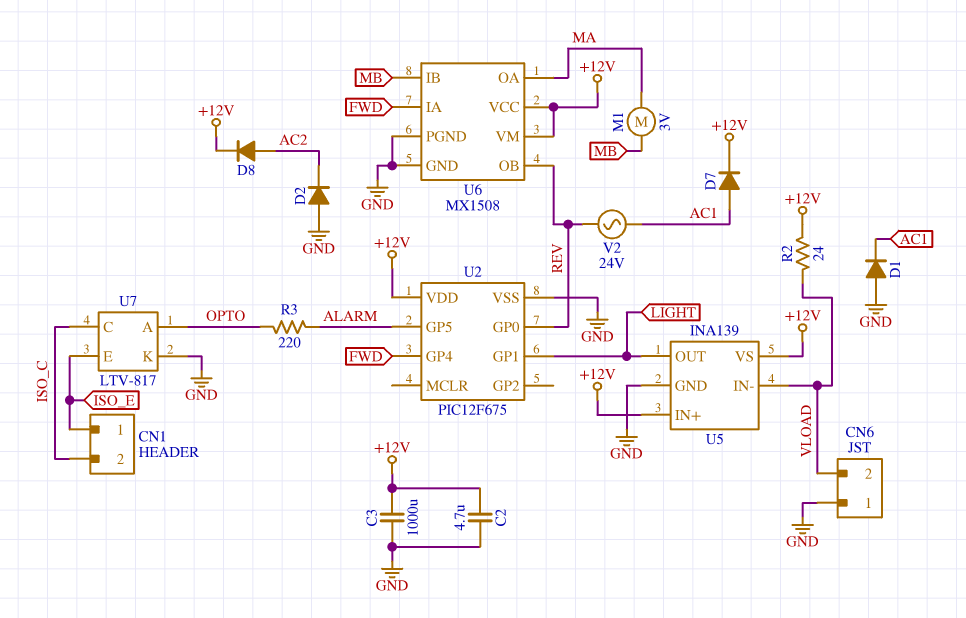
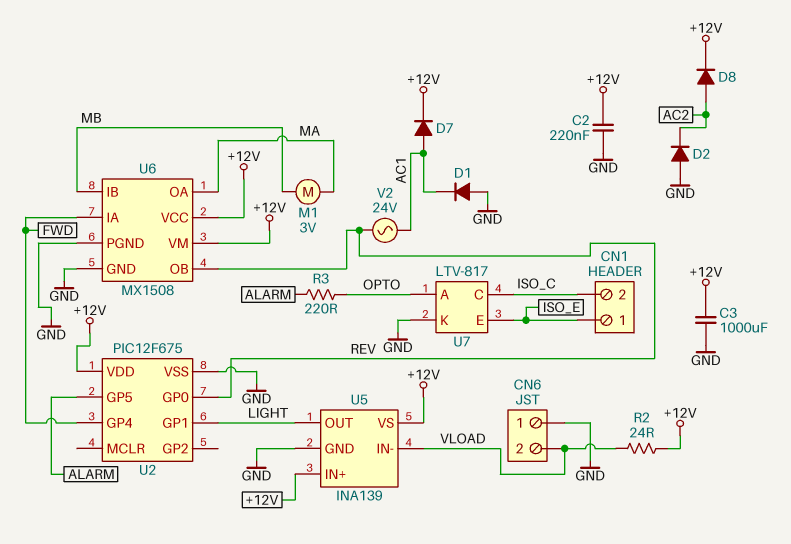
C2: 4.7uF (+12V, GND) -> 220nF (+12V, GND)

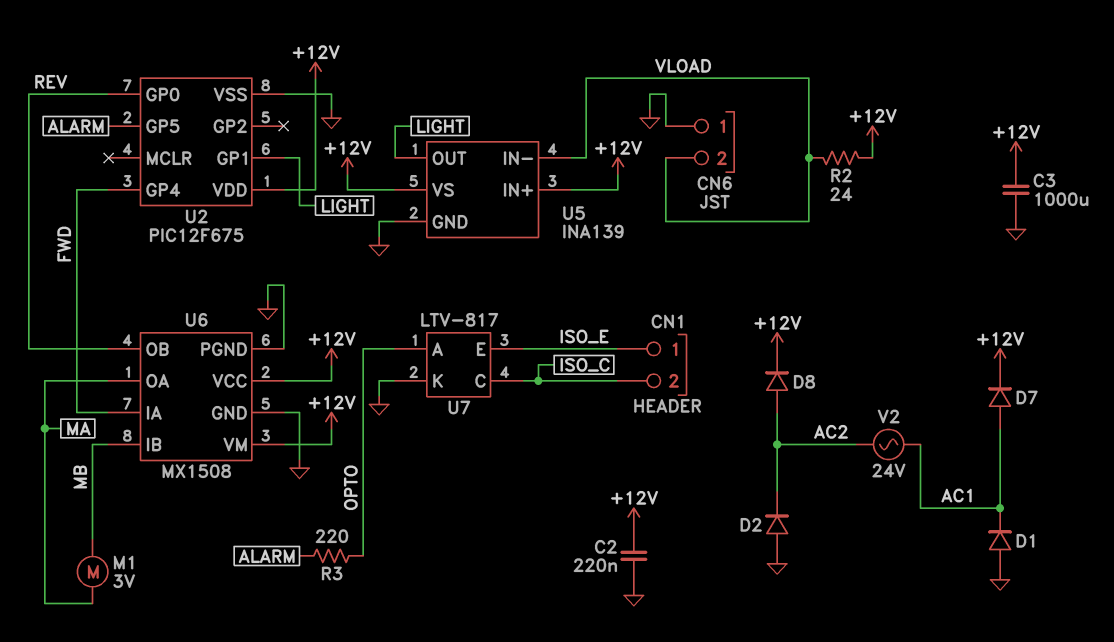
V2: AC 24V (AC1, REV) -> AC 24V (AC1, AC2)

